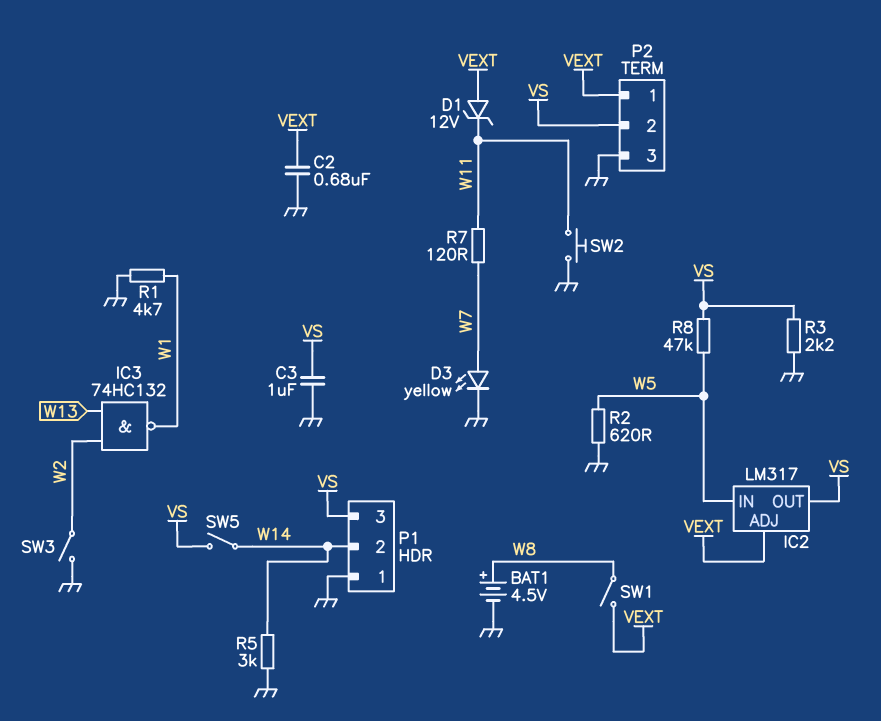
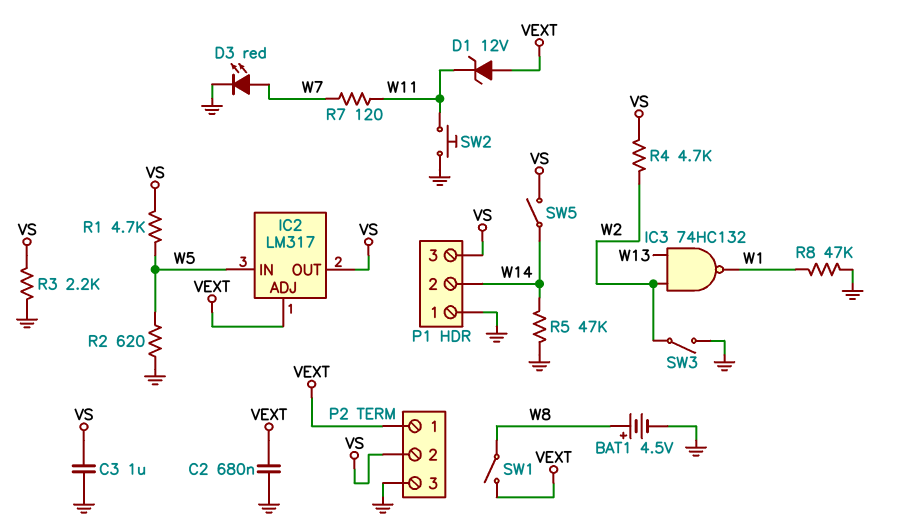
D3: LED yellow (A W7, K GND) -> LED red (A W7, K GND)
R1: 4.7k (GND, W1) -> 4.7k (VS, W5)
R4: none -> 4.7k (VS, W2)
R5: 3k (GND, W14) -> 47k (GND, W14)
R8: 47k (VS, W5) -> 47k (GND, W1)

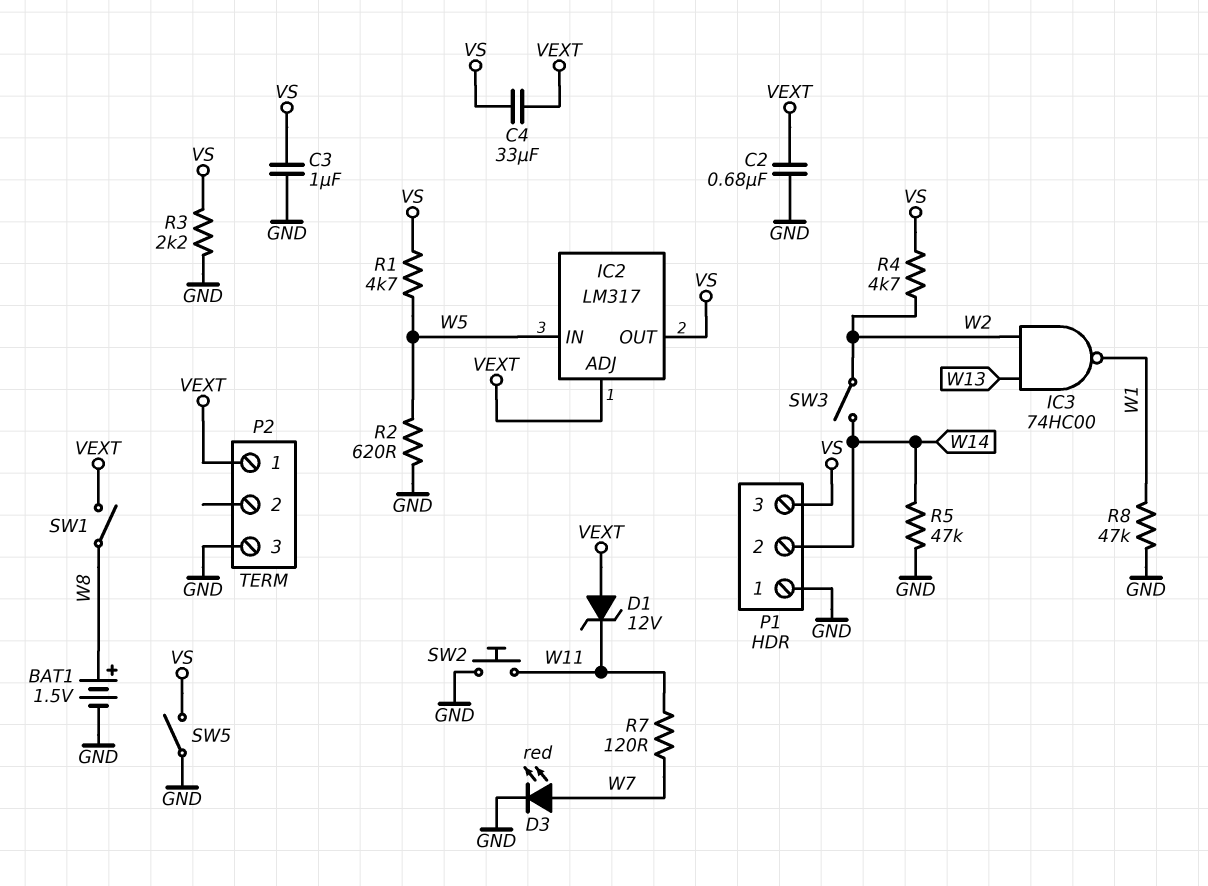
BAT1: 4.5V (plus W8, minus GND) -> 1.5V (plus W8, minus GND)
C4: none -> 33uF (VEXT, VS)
IC3: NAND 74HC132 (in W2, in W13, out W1) -> NAND 74HC00 (in W2, in W13, out W1)
P2 pin 2: VS -> none
SW3: switch (GND, W2) -> switch (W2, W14)
SW5: switch (VS, W14) -> switch (GND, VS)

